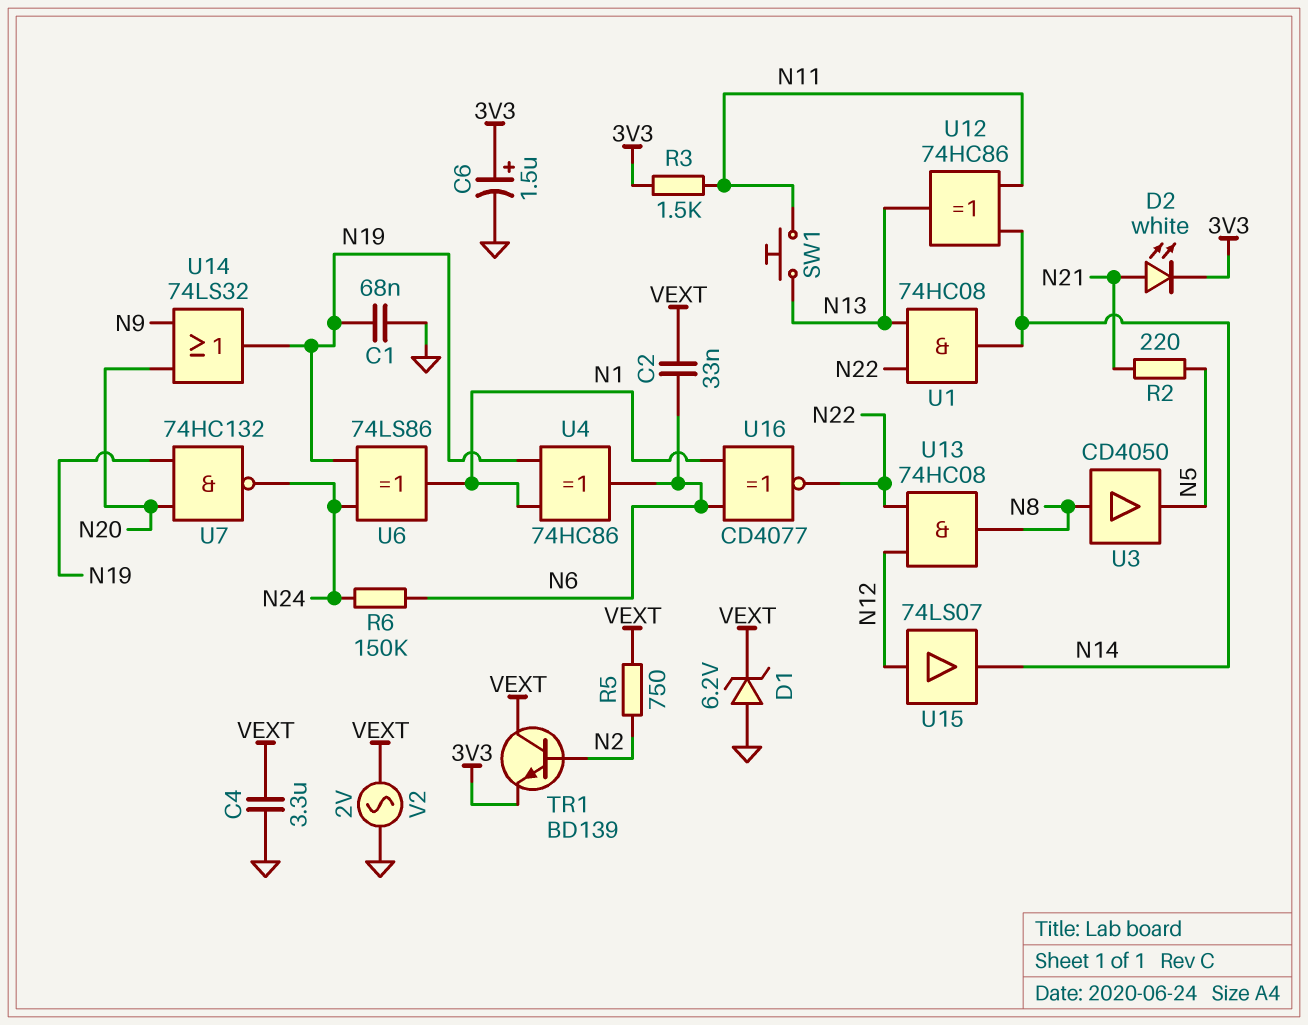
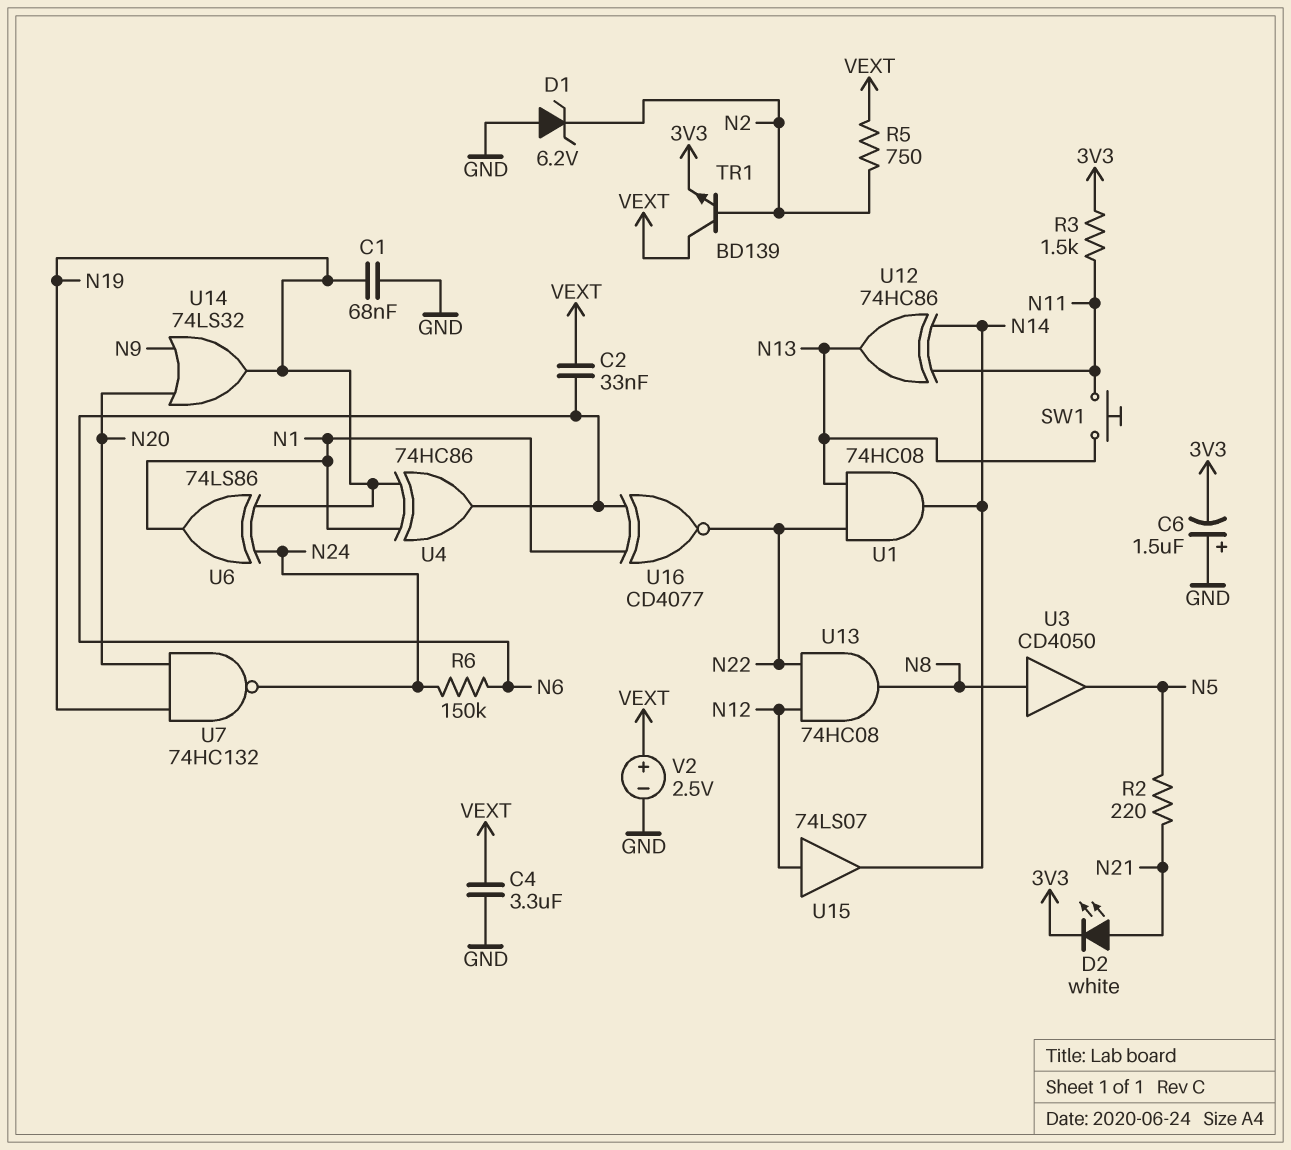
C6: 1.5uF (plus 3V3, minus GND) -> 1.5uF (plus GND, minus 3V3)
D1: zener 6.2V (A GND, K VEXT) -> zener 6.2V (A GND, K N2)
V2: AC 2V (GND, VEXT) -> 2.5V (plus VEXT, minus GND)

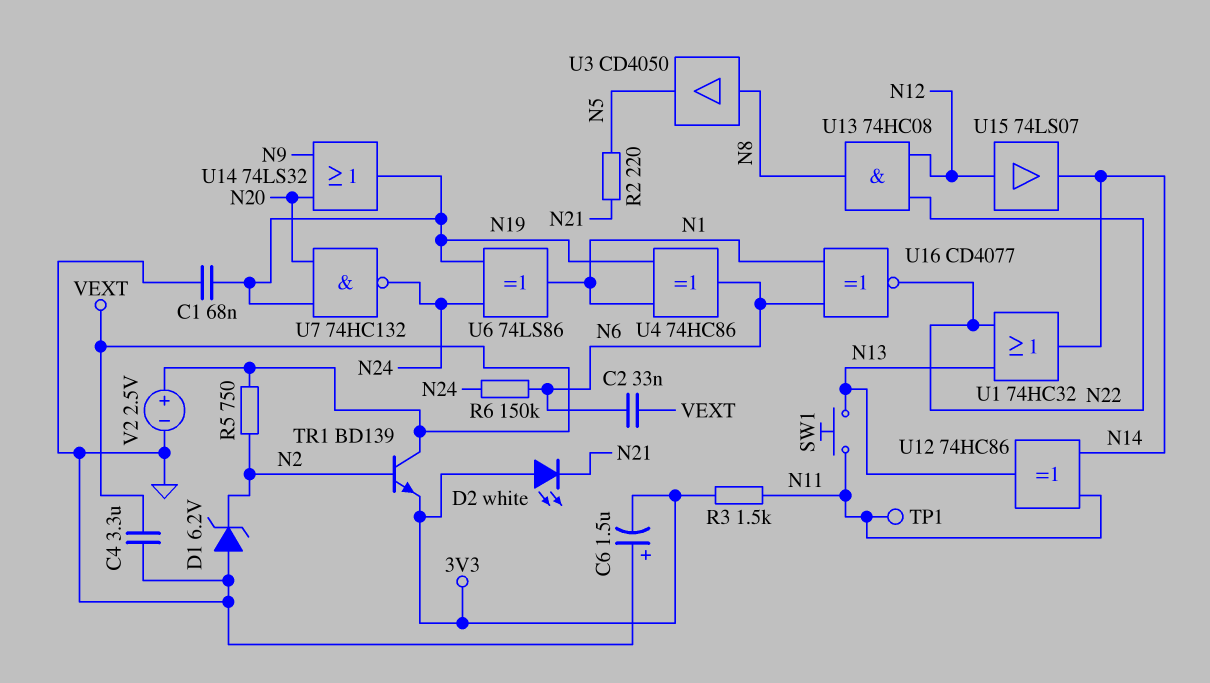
D2: LED white (A N21, K 3V3) -> LED white (A 3V3, K N21)
TP1: none -> test point (N11)
U1: AND 74HC08 (in N13, in N22, out N14) -> OR 74HC32 (in N13, in N22, out N14)

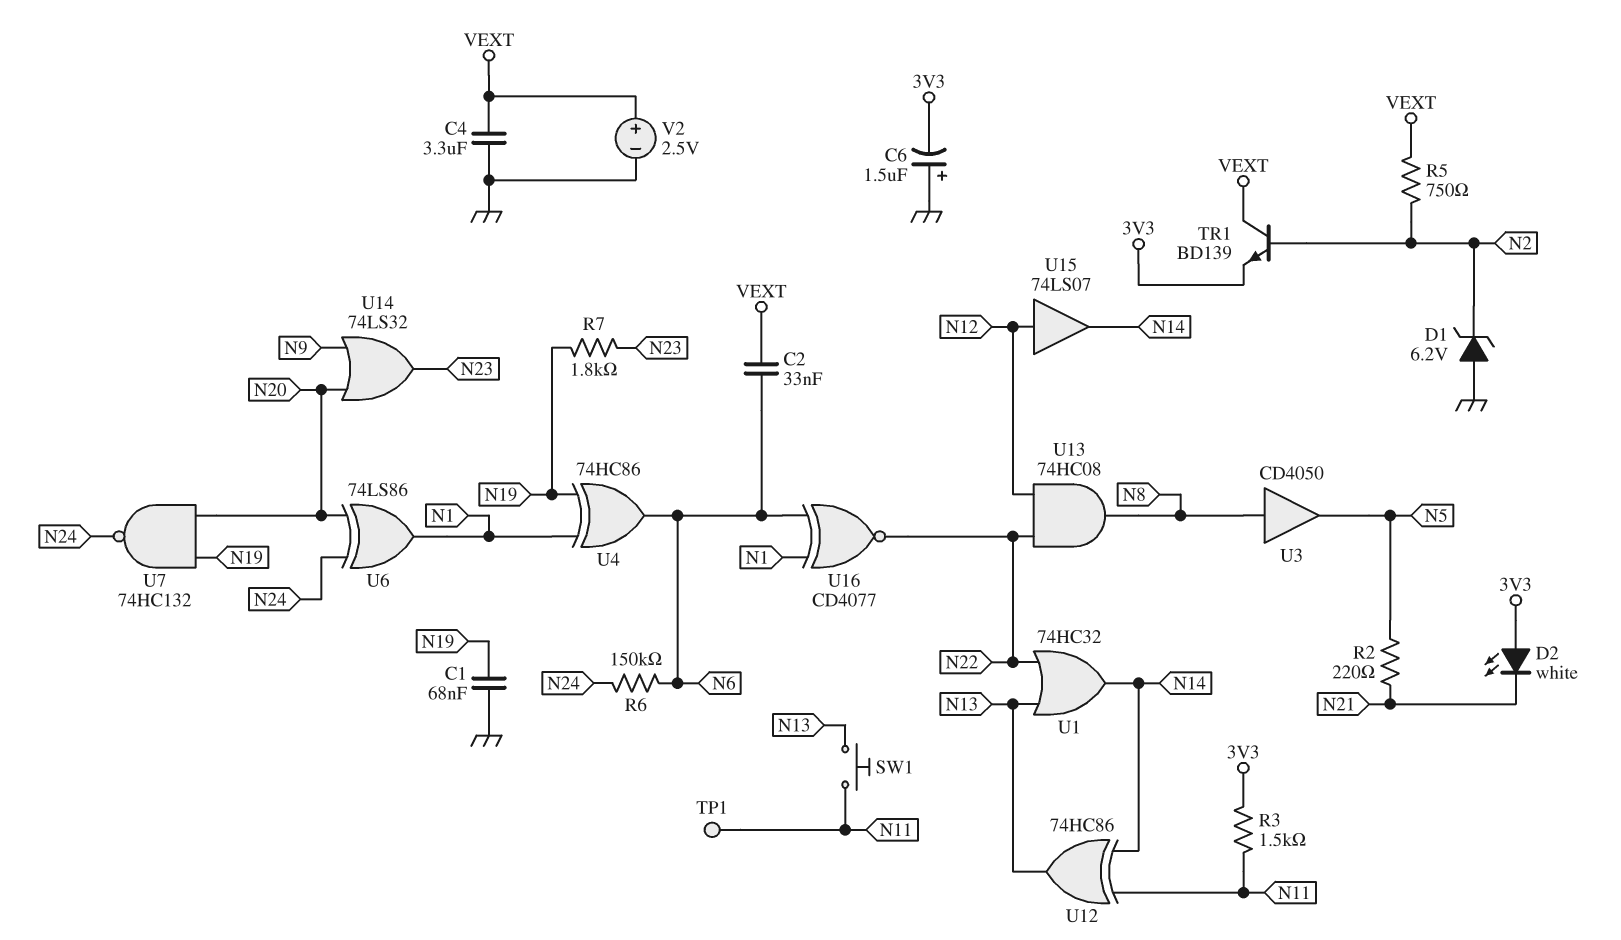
R7: none -> 1.8k (N19, N23)
U6: XOR 74LS86 (in N19, in N24, out N1) -> XOR 74LS86 (in N20, in N24, out N1)
U14: OR 74LS32 (in N9, in N20, out N19) -> OR 74LS32 (in N9, in N20, out N23)

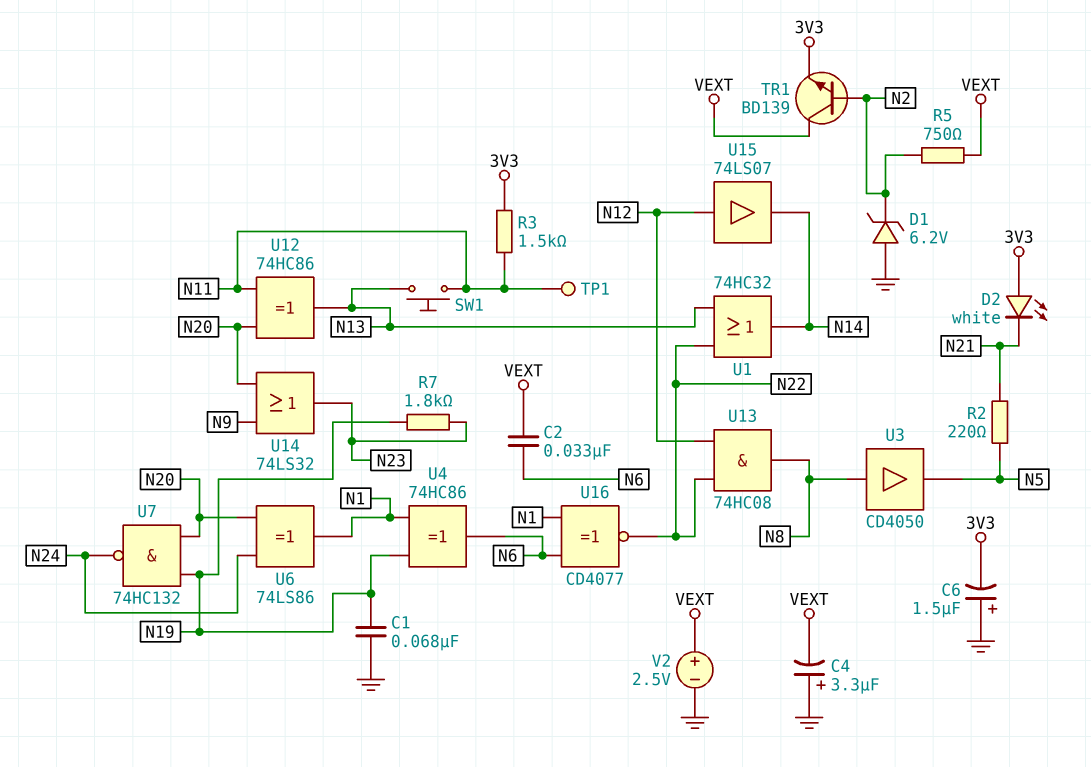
C4: 3.3uF (GND, VEXT) -> 3.3uF (plus GND, minus VEXT)
R6: 150k (N6, N24) -> none
U12: XOR 74HC86 (in N11, in N14, out N13) -> XOR 74HC86 (in N11, in N20, out N13)

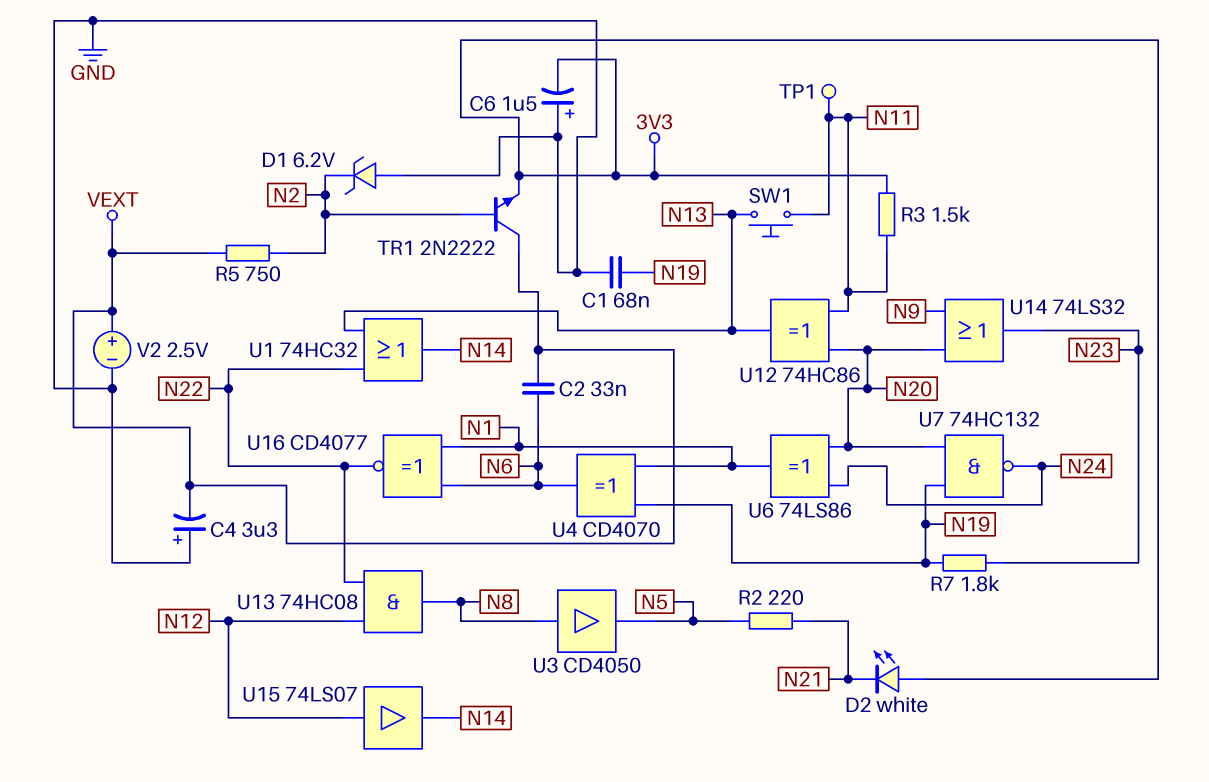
TR1: NPN BD139 (B N2, C VEXT, E 3V3) -> NPN 2N2222 (B N2, C VEXT, E 3V3)
U4: XOR 74HC86 (in N1, in N19, out N6) -> XOR CD4070 (in N1, in N19, out N6)

